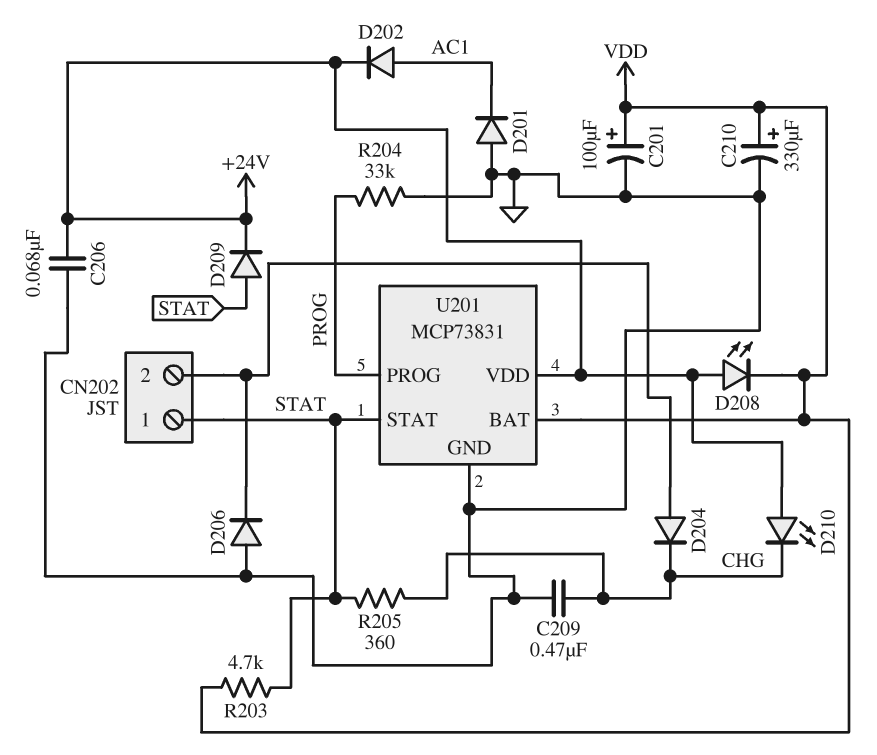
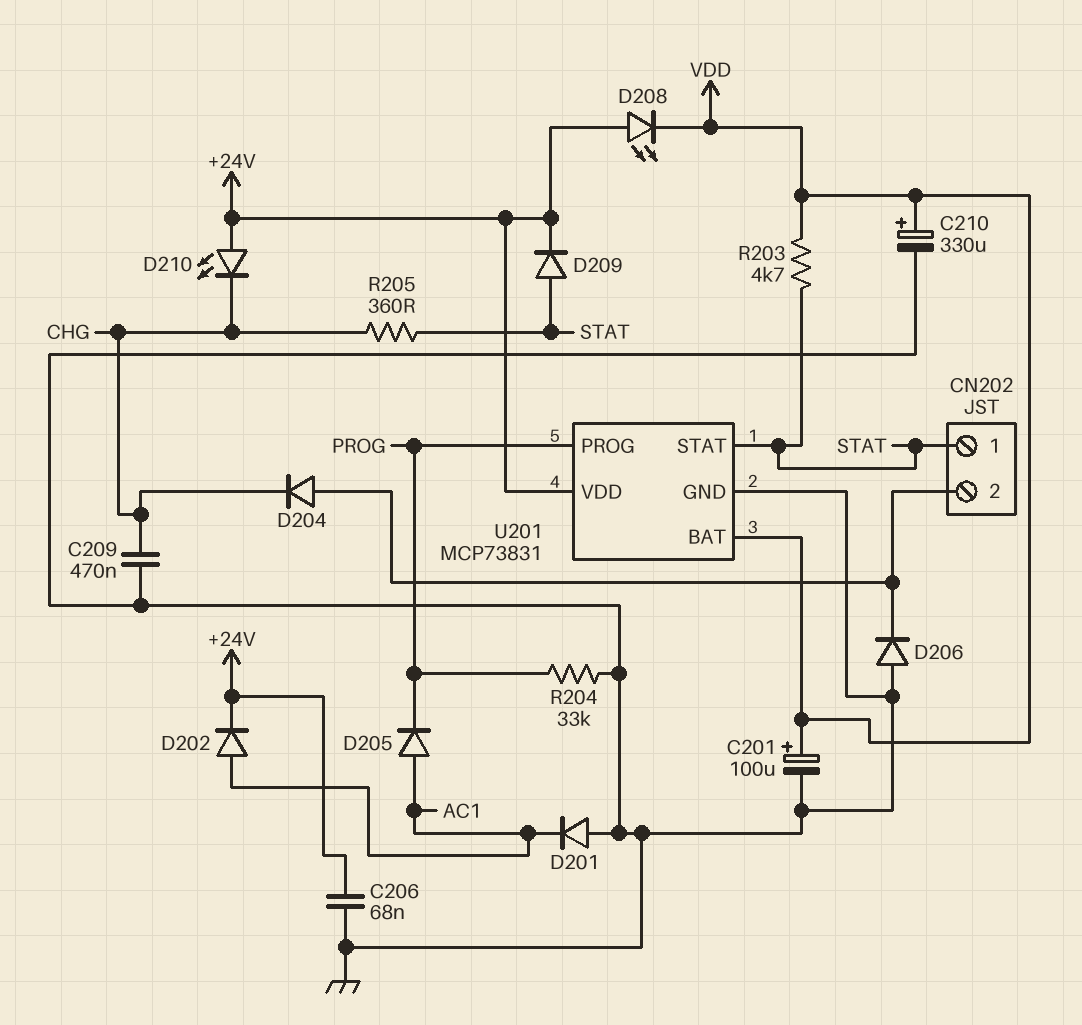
D205: none -> diode (A AC1, K PROG)

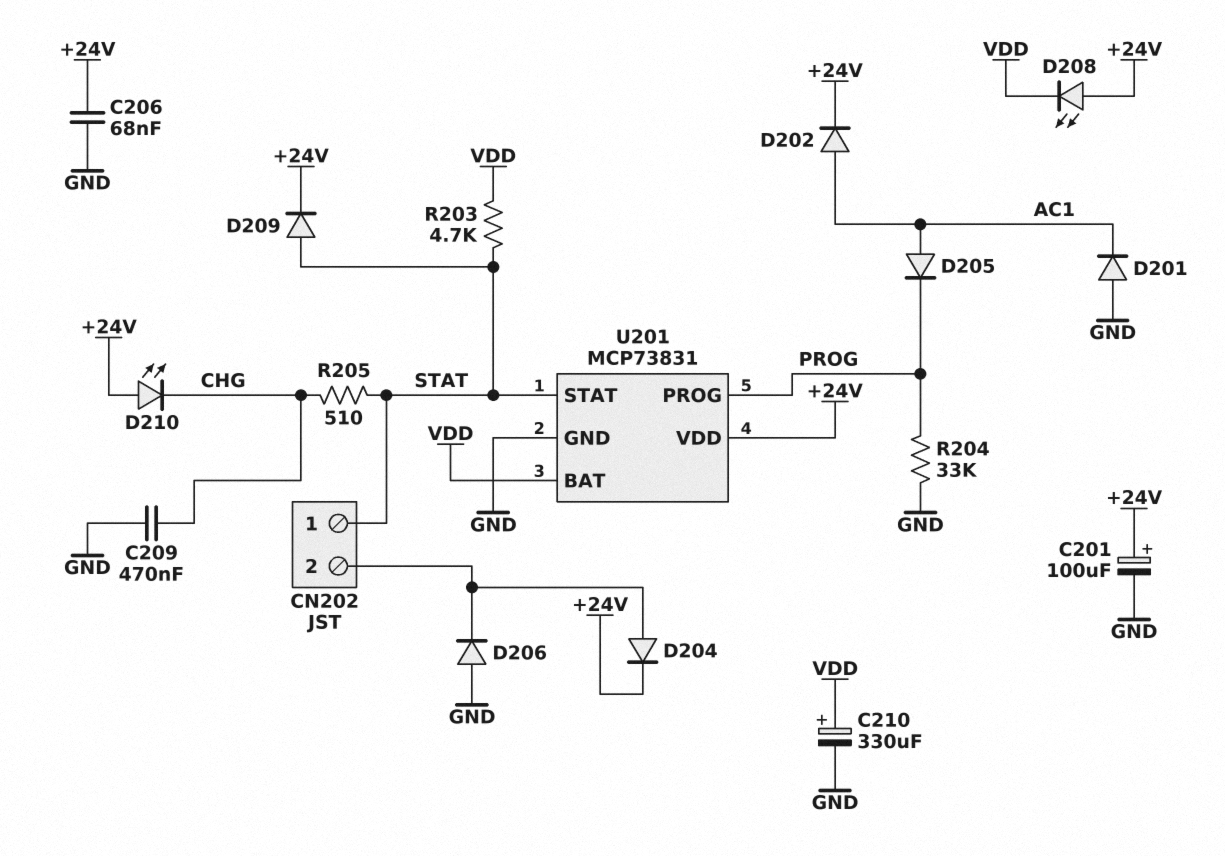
C201: 100uF (plus VDD, minus GND) -> 100uF (plus +24V, minus GND)
D204: diode (A CN202/2, K CHG) -> diode (A CN202/2, K +24V)
R205: 360 (CHG, STAT) -> 510 (CHG, STAT)

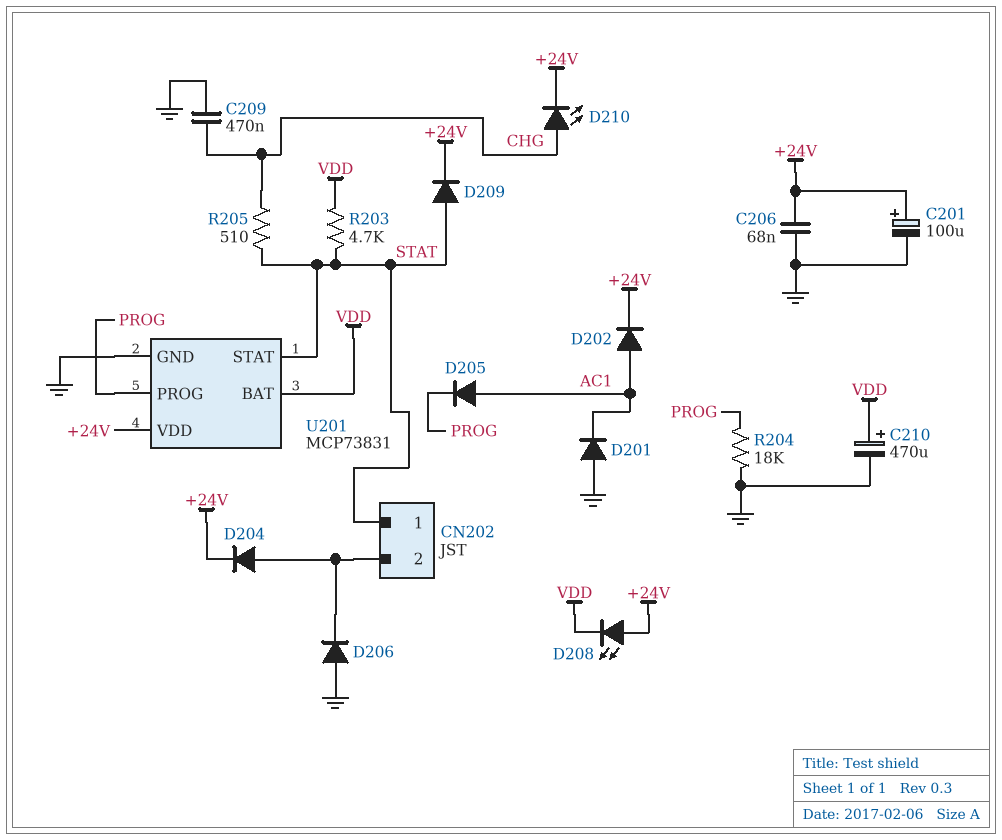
C210: 330uF (plus VDD, minus GND) -> 470uF (plus VDD, minus GND)
D210: LED (A +24V, K CHG) -> LED (A CHG, K +24V)
R204: 33k (GND, PROG) -> 18k (GND, PROG)

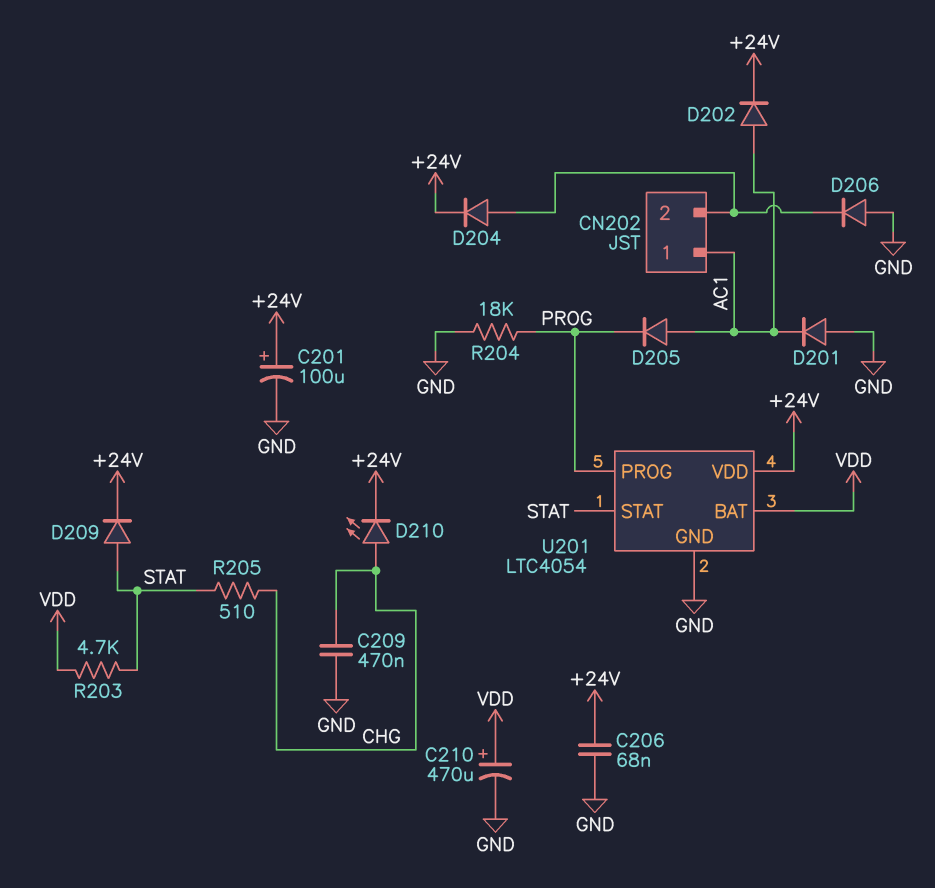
CN202 pin 1: STAT -> AC1
D208: LED (A +24V, K VDD) -> none
U201: MCP73831 -> LTC4054

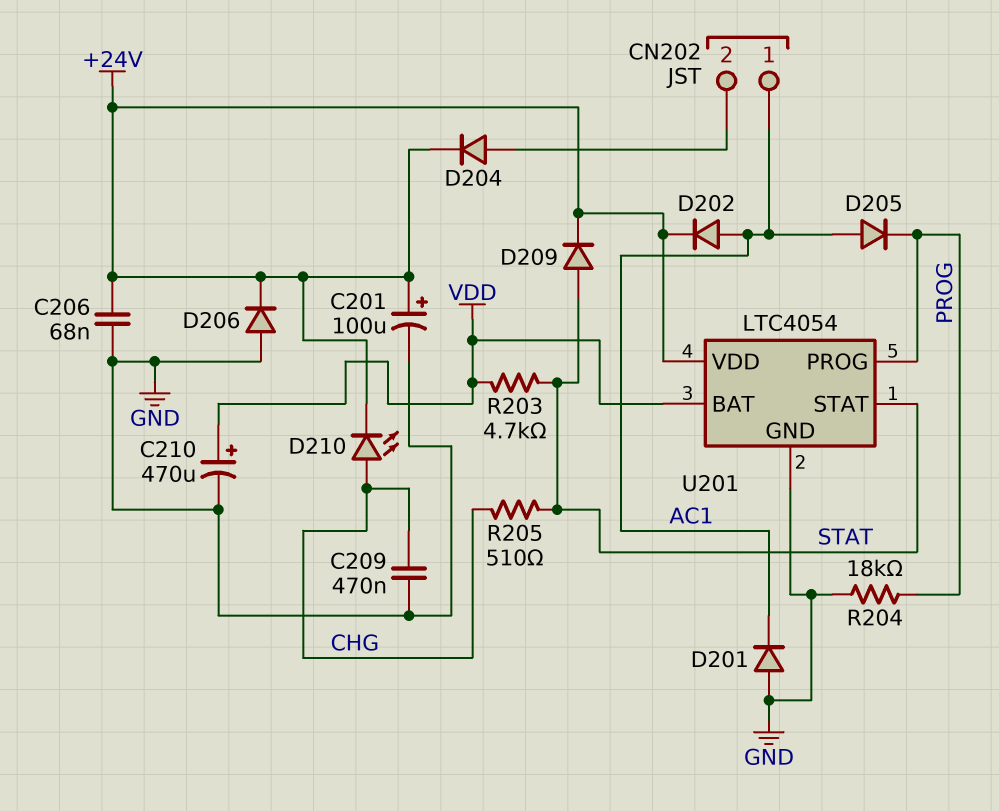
D206: diode (A GND, K CN202/2) -> diode (A GND, K +24V)

